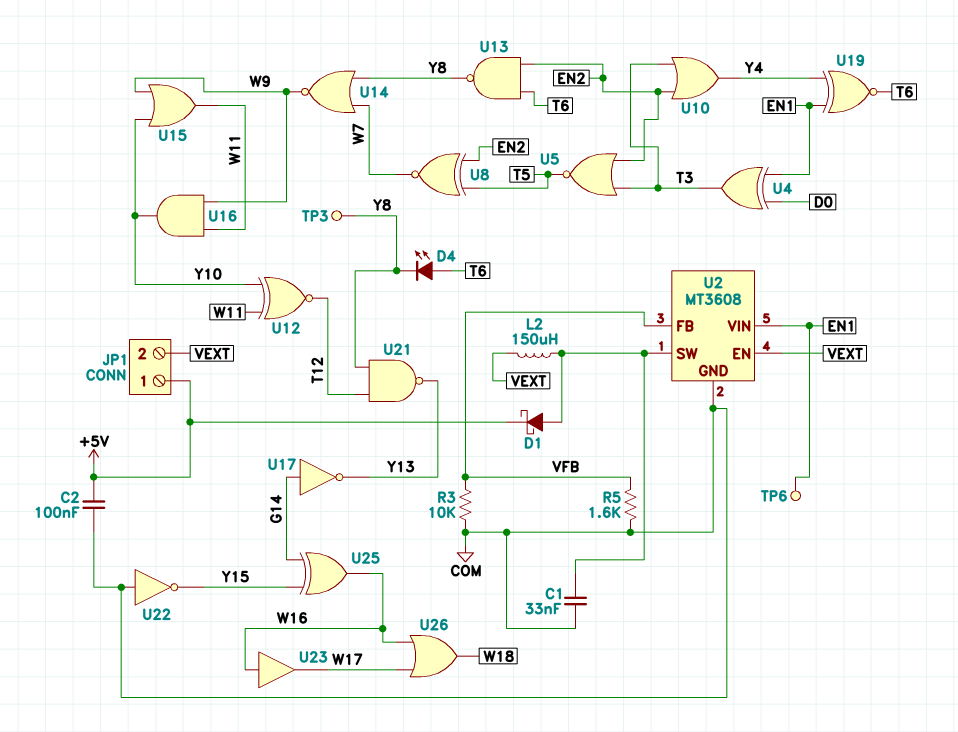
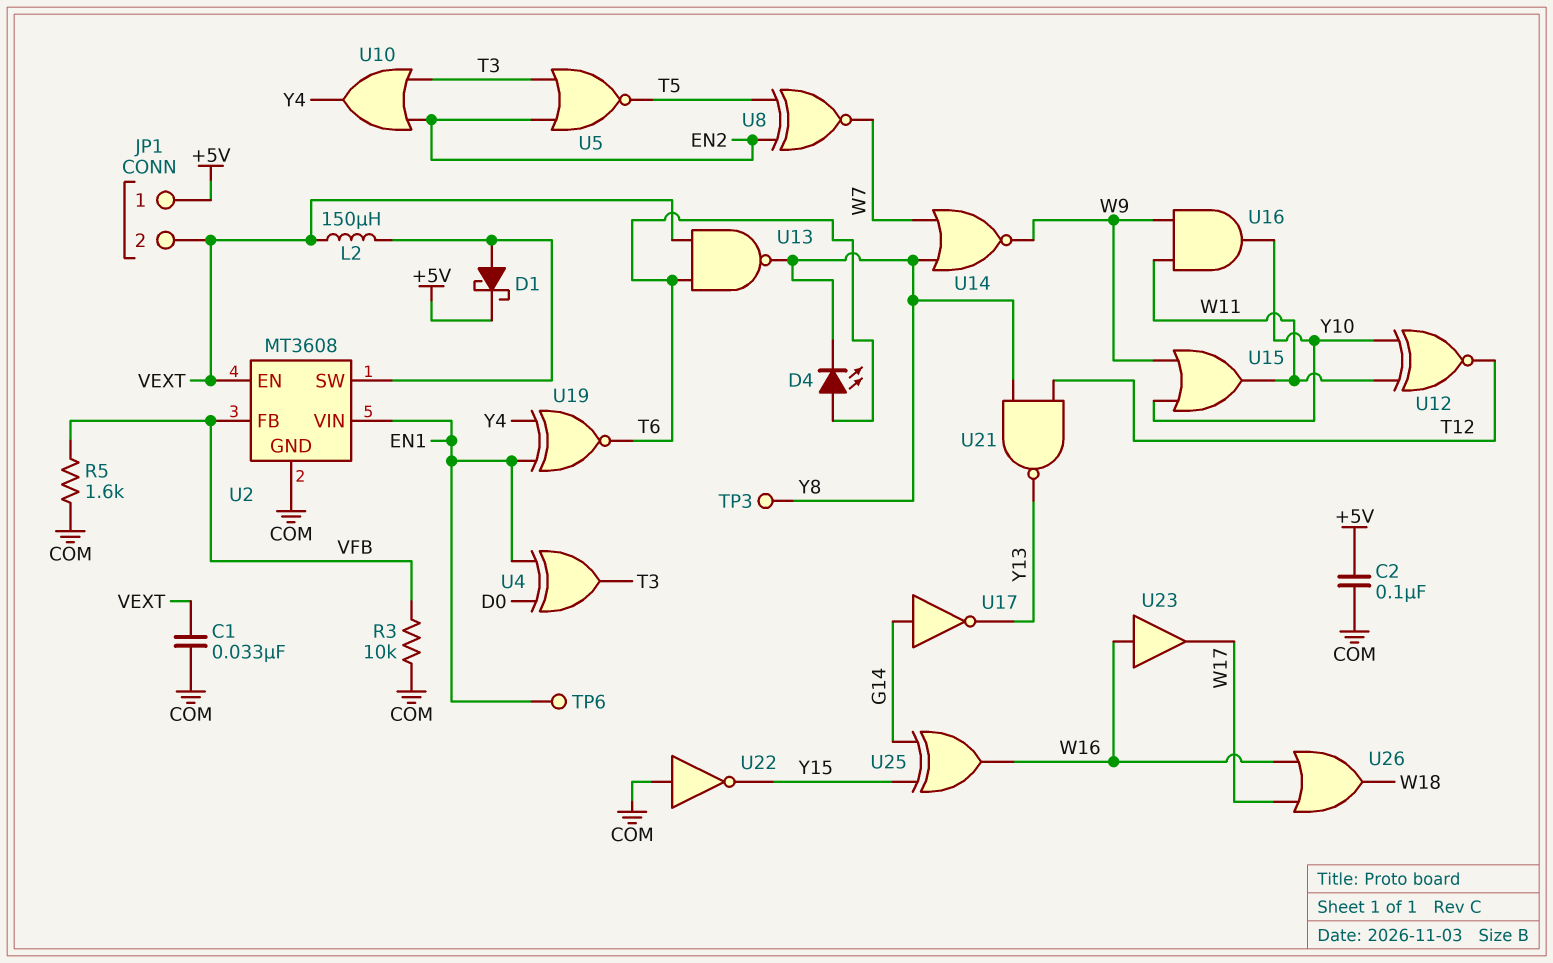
C1: 33nF (COM, U2/SW) -> 33nF (COM, VEXT)
U13: NAND (in EN2, in T6, out Y8) -> NAND (in T6, in VEXT, out Y8)

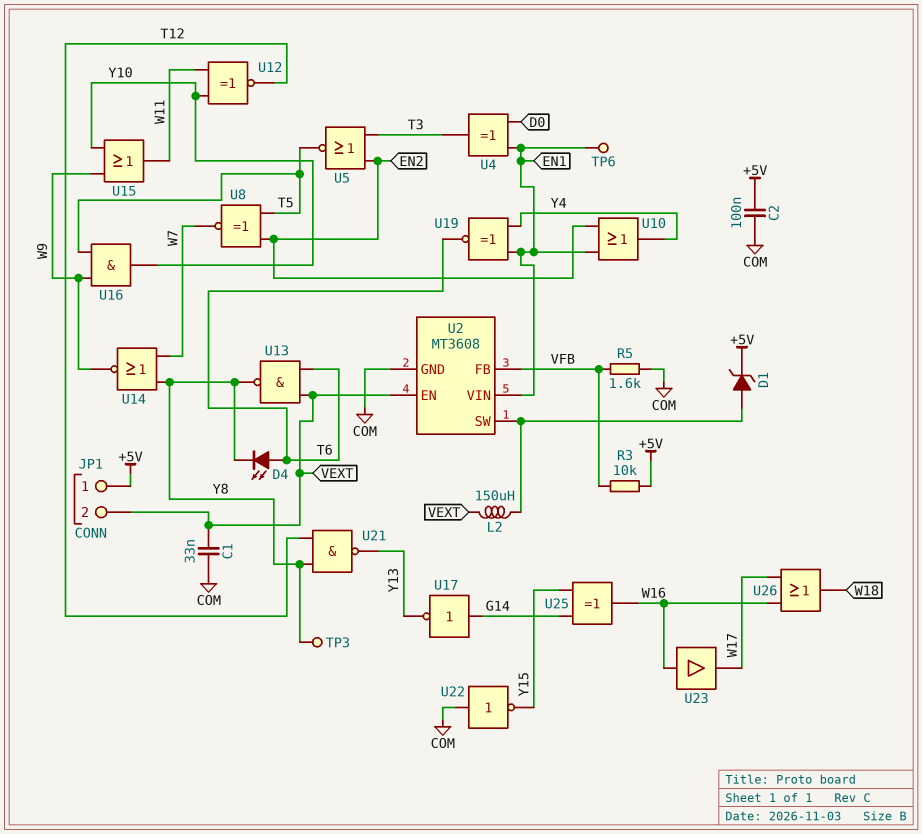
D1: schottky (A U2/SW, K +5V) -> zener (A U2/SW, K +5V)
R3: 10k (COM, VFB) -> 10k (+5V, VFB)
U10: OR (in EN2, in T3, out Y4) -> OR (in EN1, in EN2, out Y4)
U16: AND (in W9, in W11, out Y10) -> AND (in T5, in W9, out Y10)

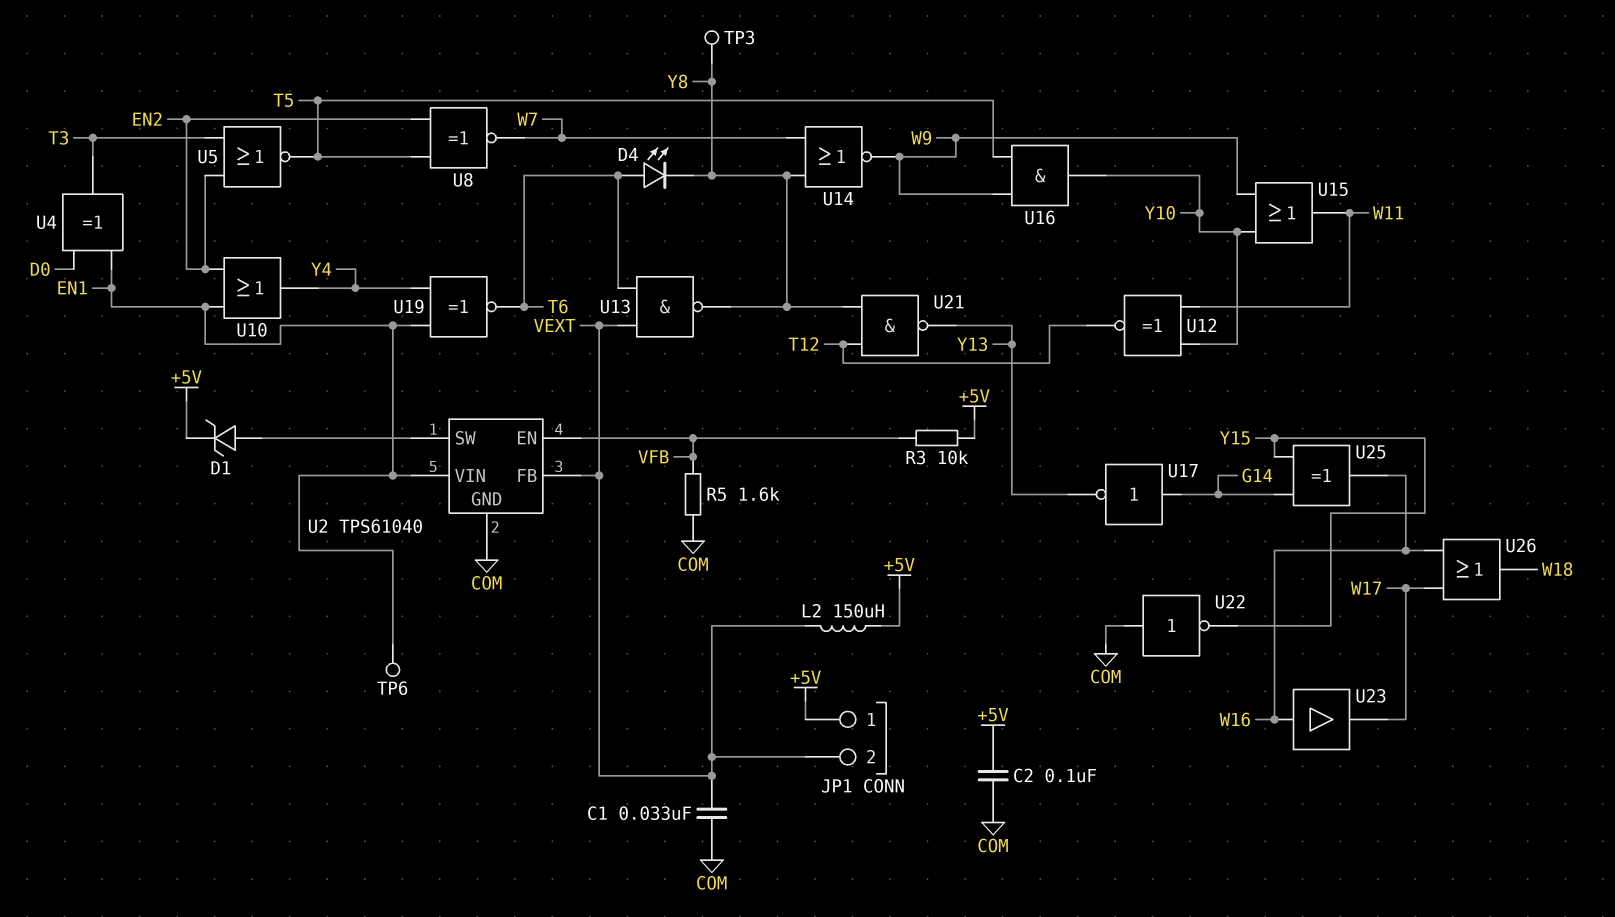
L2: 150uH (U2/SW, VEXT) -> 150uH (+5V, VEXT)
U2: MT3608 -> TPS61040
U2 pin EN: VEXT -> VFB
U2 pin FB: VFB -> VEXT

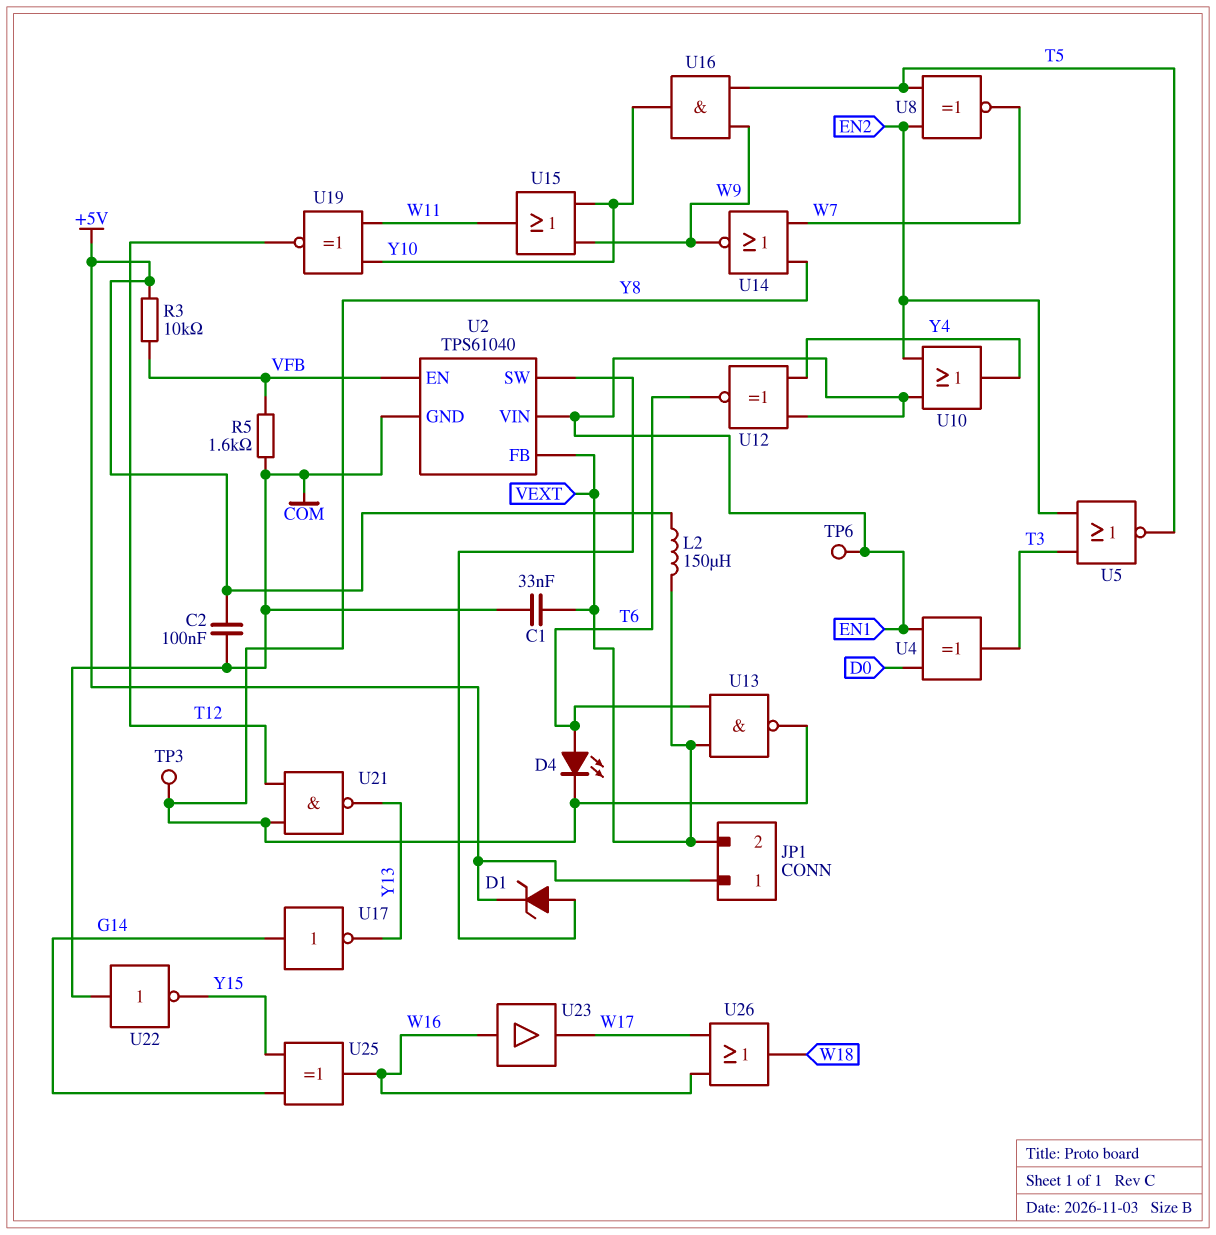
U12: XNOR (in W11, in Y10, out T12) -> XNOR (in EN1, in Y4, out T6)
U19: XNOR (in EN1, in Y4, out T6) -> XNOR (in W11, in Y10, out T12)

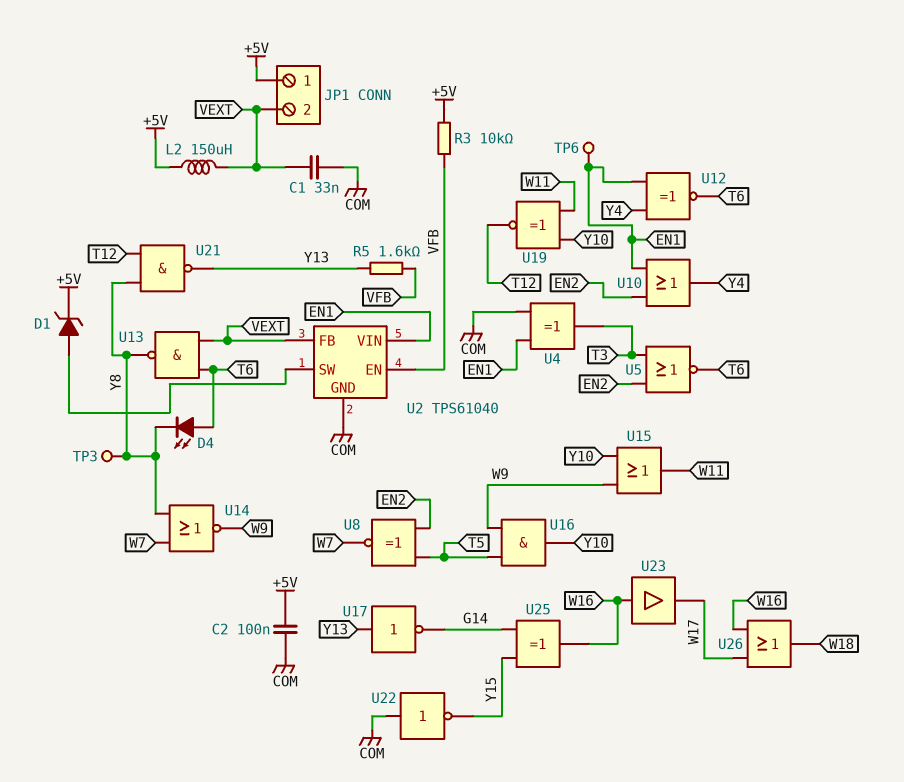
R5: 1.6k (COM, VFB) -> 1.6k (VFB, Y13)
U4: XOR (in D0, in EN1, out T3) -> XOR (in COM, in EN1, out T3)
U5: NOR (in EN2, in T3, out T5) -> NOR (in EN2, in T3, out T6)
U17: NOT (in G14, out Y13) -> NOT (in Y13, out G14)

